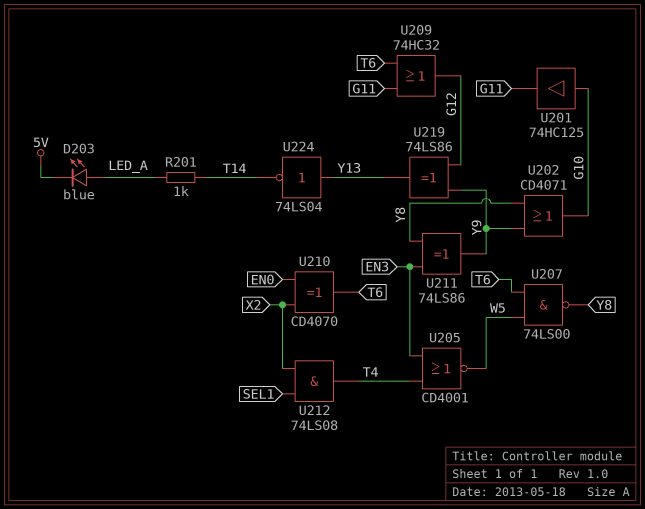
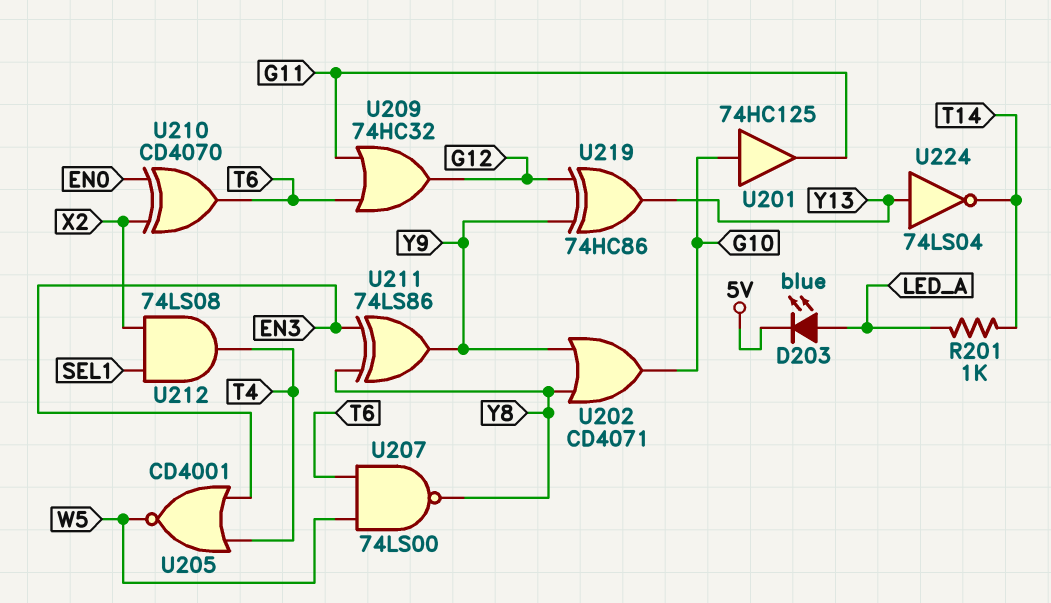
U219: XOR 74LS86 (in G12, in Y9, out Y13) -> XOR 74HC86 (in G12, in Y9, out Y13)

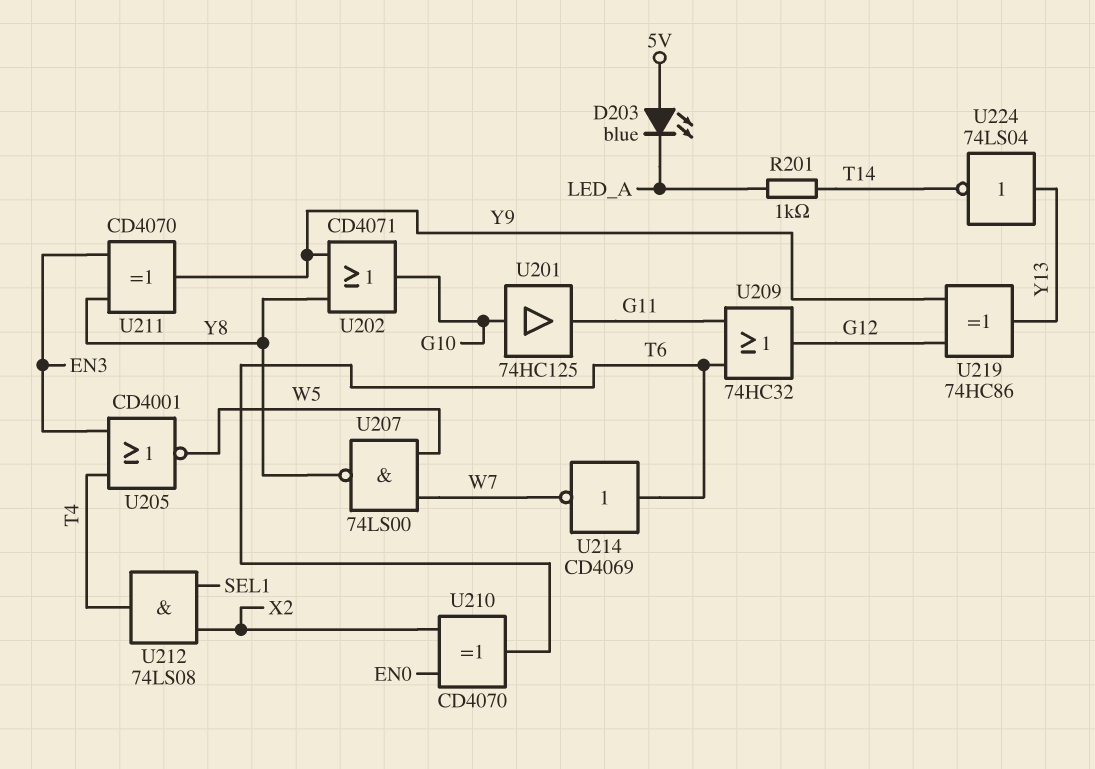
D203: LED blue (A LED_A, K 5V) -> LED blue (A 5V, K LED_A)
U207: NAND 74LS00 (in T6, in W5, out Y8) -> NAND 74LS00 (in W5, in W7, out Y8)
U211: XOR 74LS86 (in EN3, in Y8, out Y9) -> XOR CD4070 (in EN3, in Y8, out Y9)
U214: none -> NOT CD4069 (in T6, out W7)

